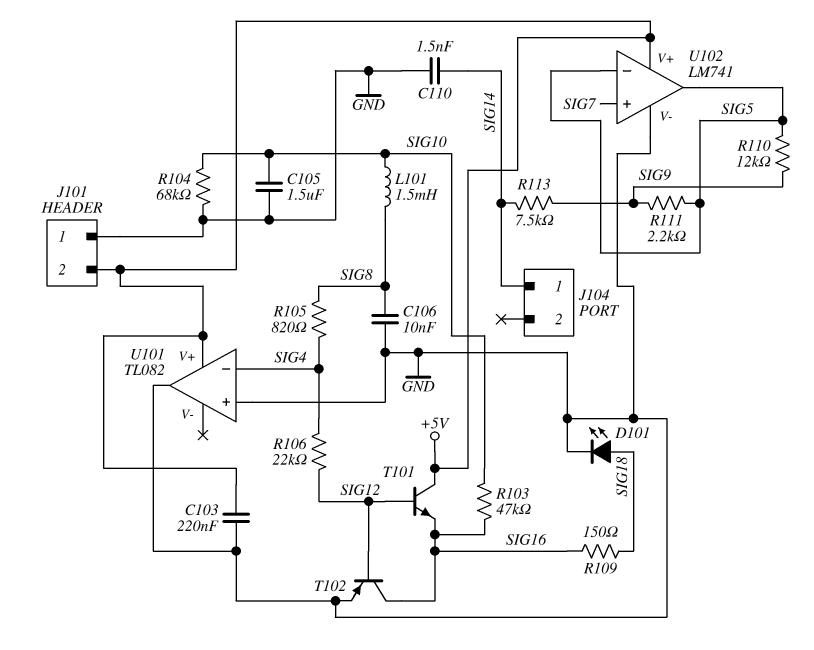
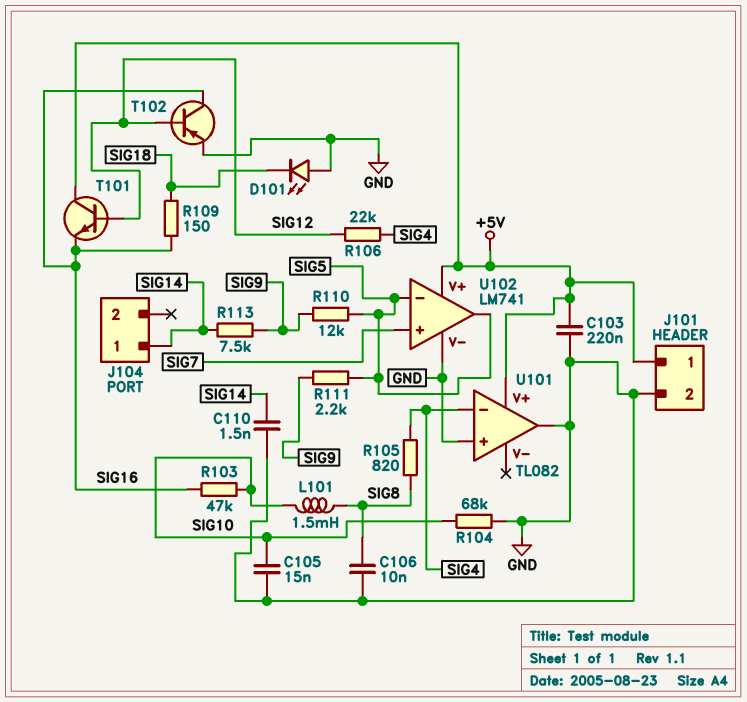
C105: 1.5uF (GND, SIG10) -> 15nF (GND, SIG10)
D101: LED (A SIG18, K GND) -> LED (A GND, K SIG18)
J101 pin 1: GND -> +5V
J101 pin 2: +5V -> GND

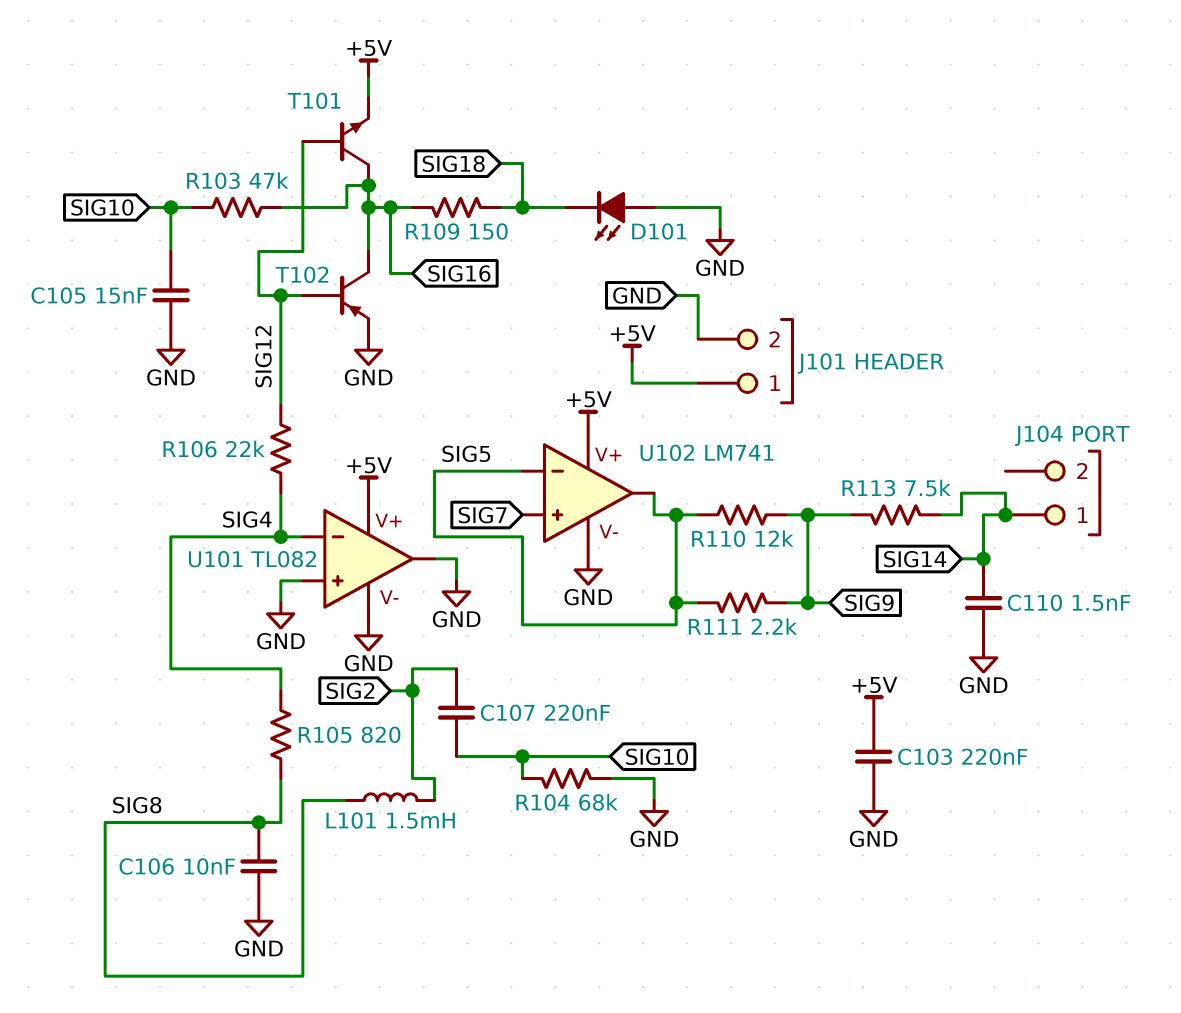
C107: none -> 220nF (SIG2, SIG10)
L101: 1.5mH (SIG8, SIG10) -> 1.5mH (SIG2, SIG8)
T101: NPN (B SIG12, C +5V, E SIG16) -> NPN (B SIG12, C SIG16, E +5V)
U101 pin V-: none -> GND

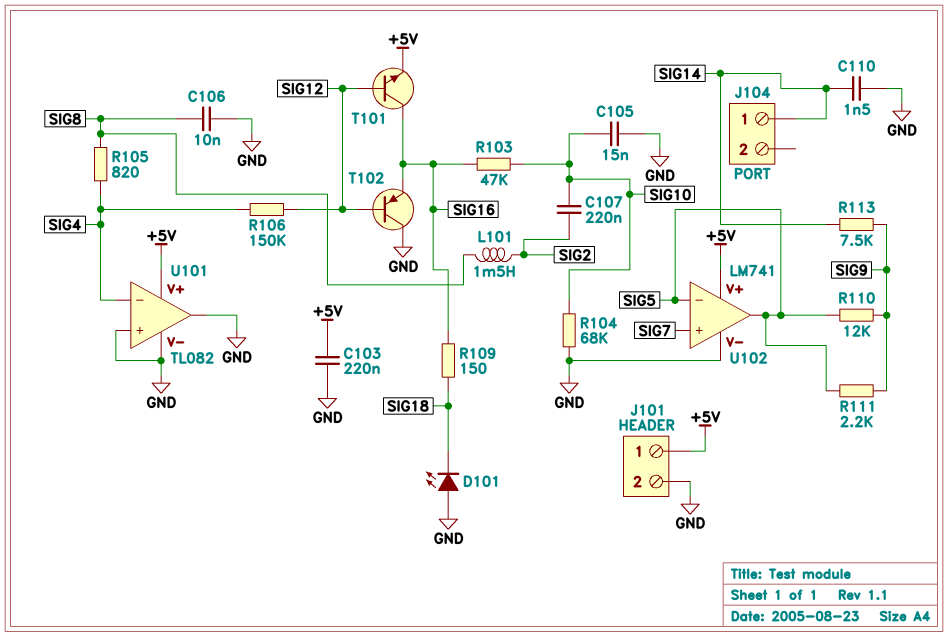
R106: 22k (SIG4, SIG12) -> 150k (SIG4, SIG12)
T102: PNP (B SIG12, C SIG16, E GND) -> PNP (B SIG12, C GND, E SIG16)

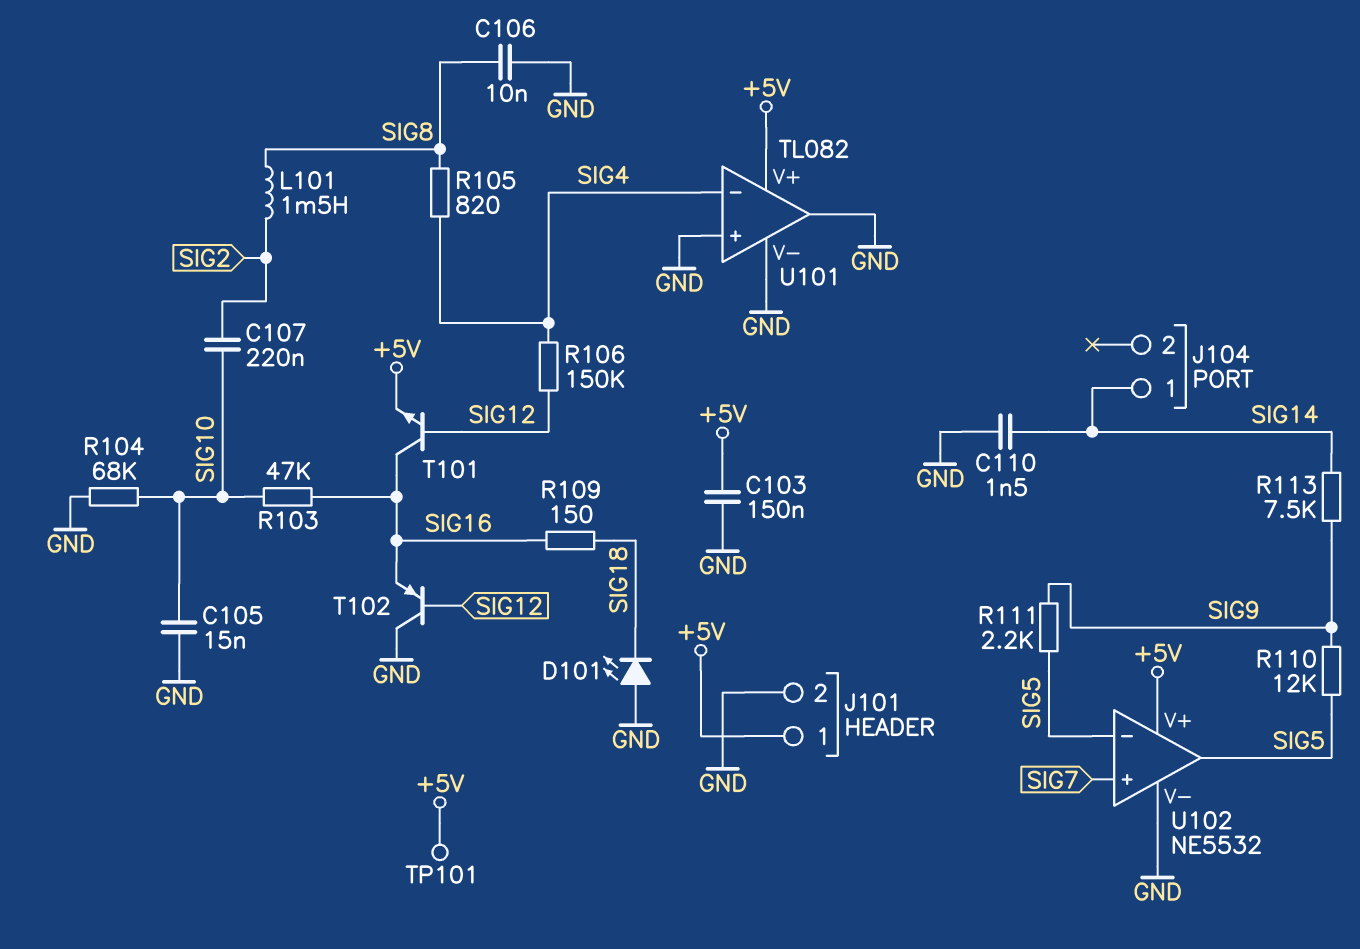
C103: 220nF (+5V, GND) -> 150nF (+5V, GND)
TP101: none -> test point (+5V)
U102: LM741 -> NE5532

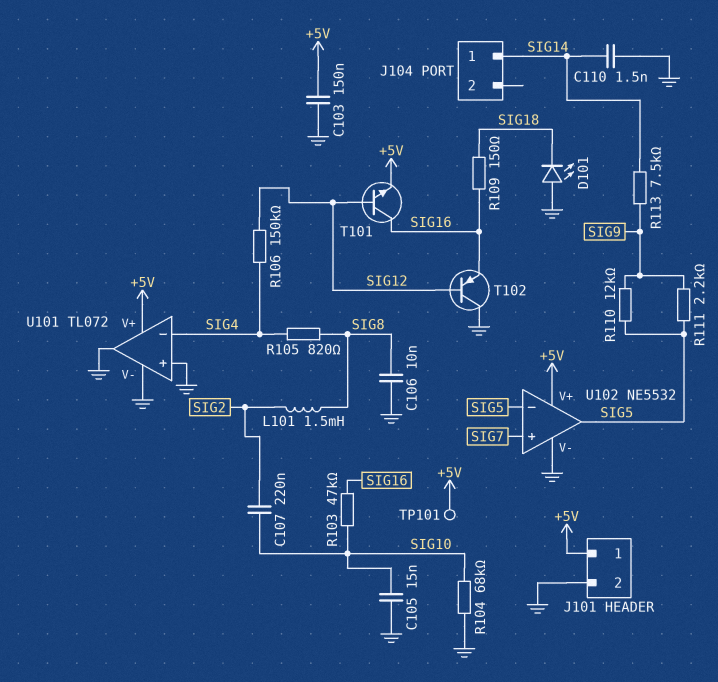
U101: TL082 -> TL072

